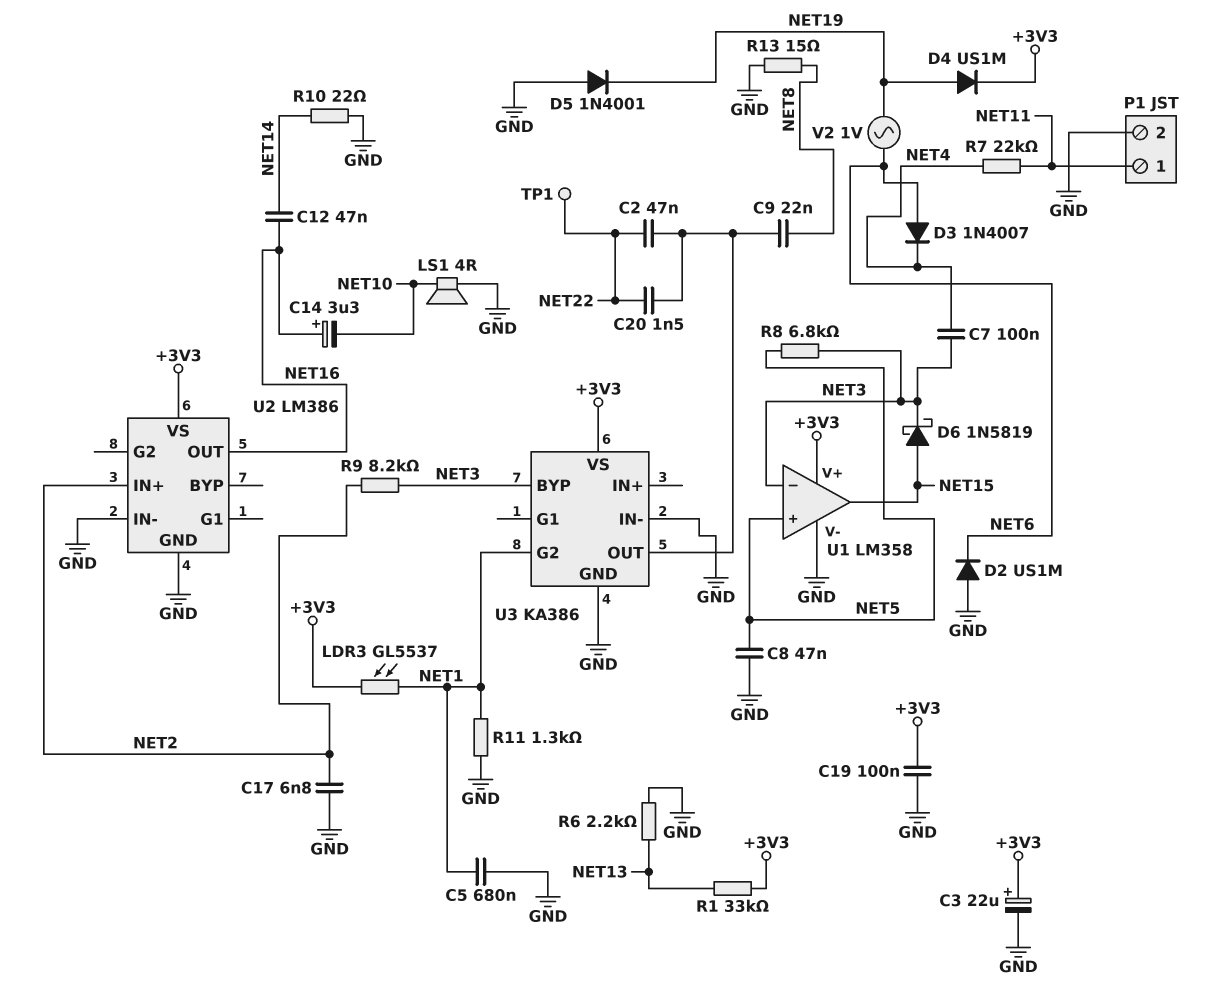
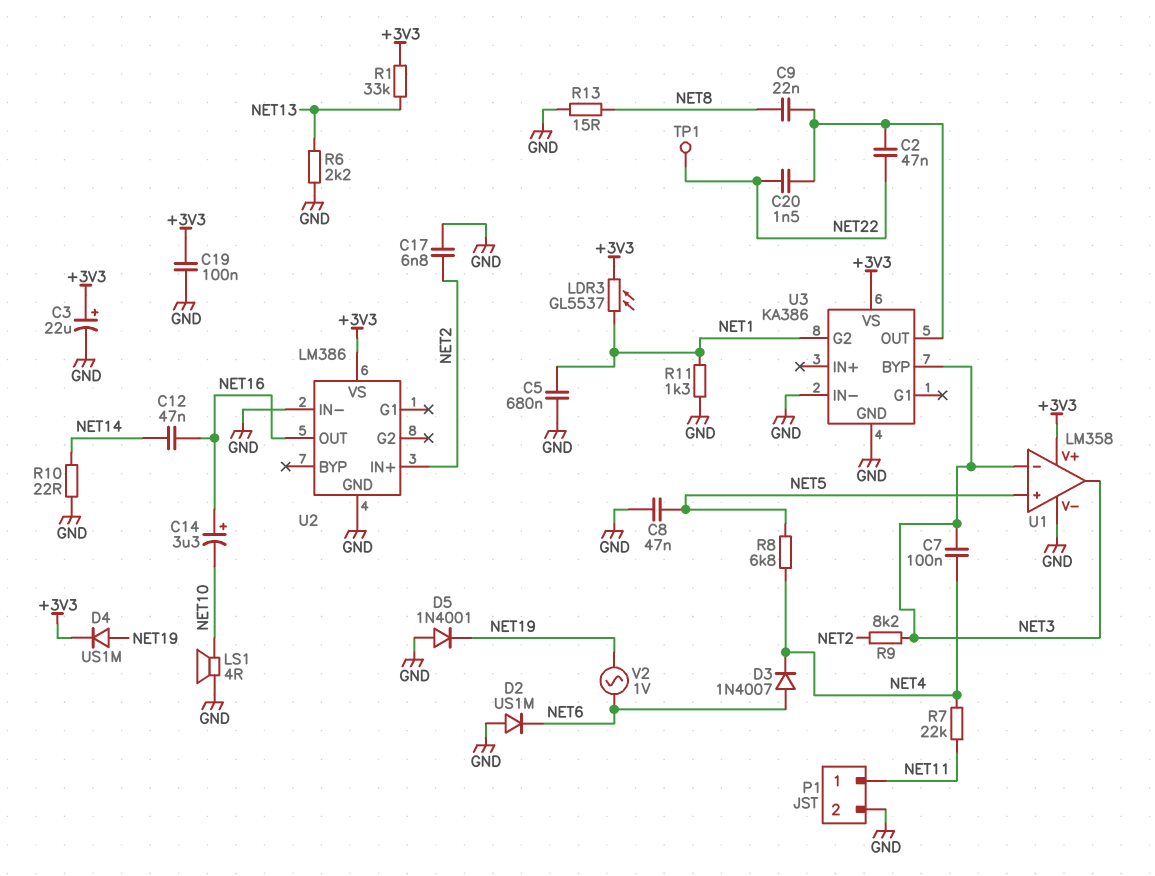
D6: schottky 1N5819 (A NET15, K NET3) -> none
R8: 6.8k (NET3, NET5) -> 6.8k (NET4, NET5)
U1 pin out: NET15 -> NET3

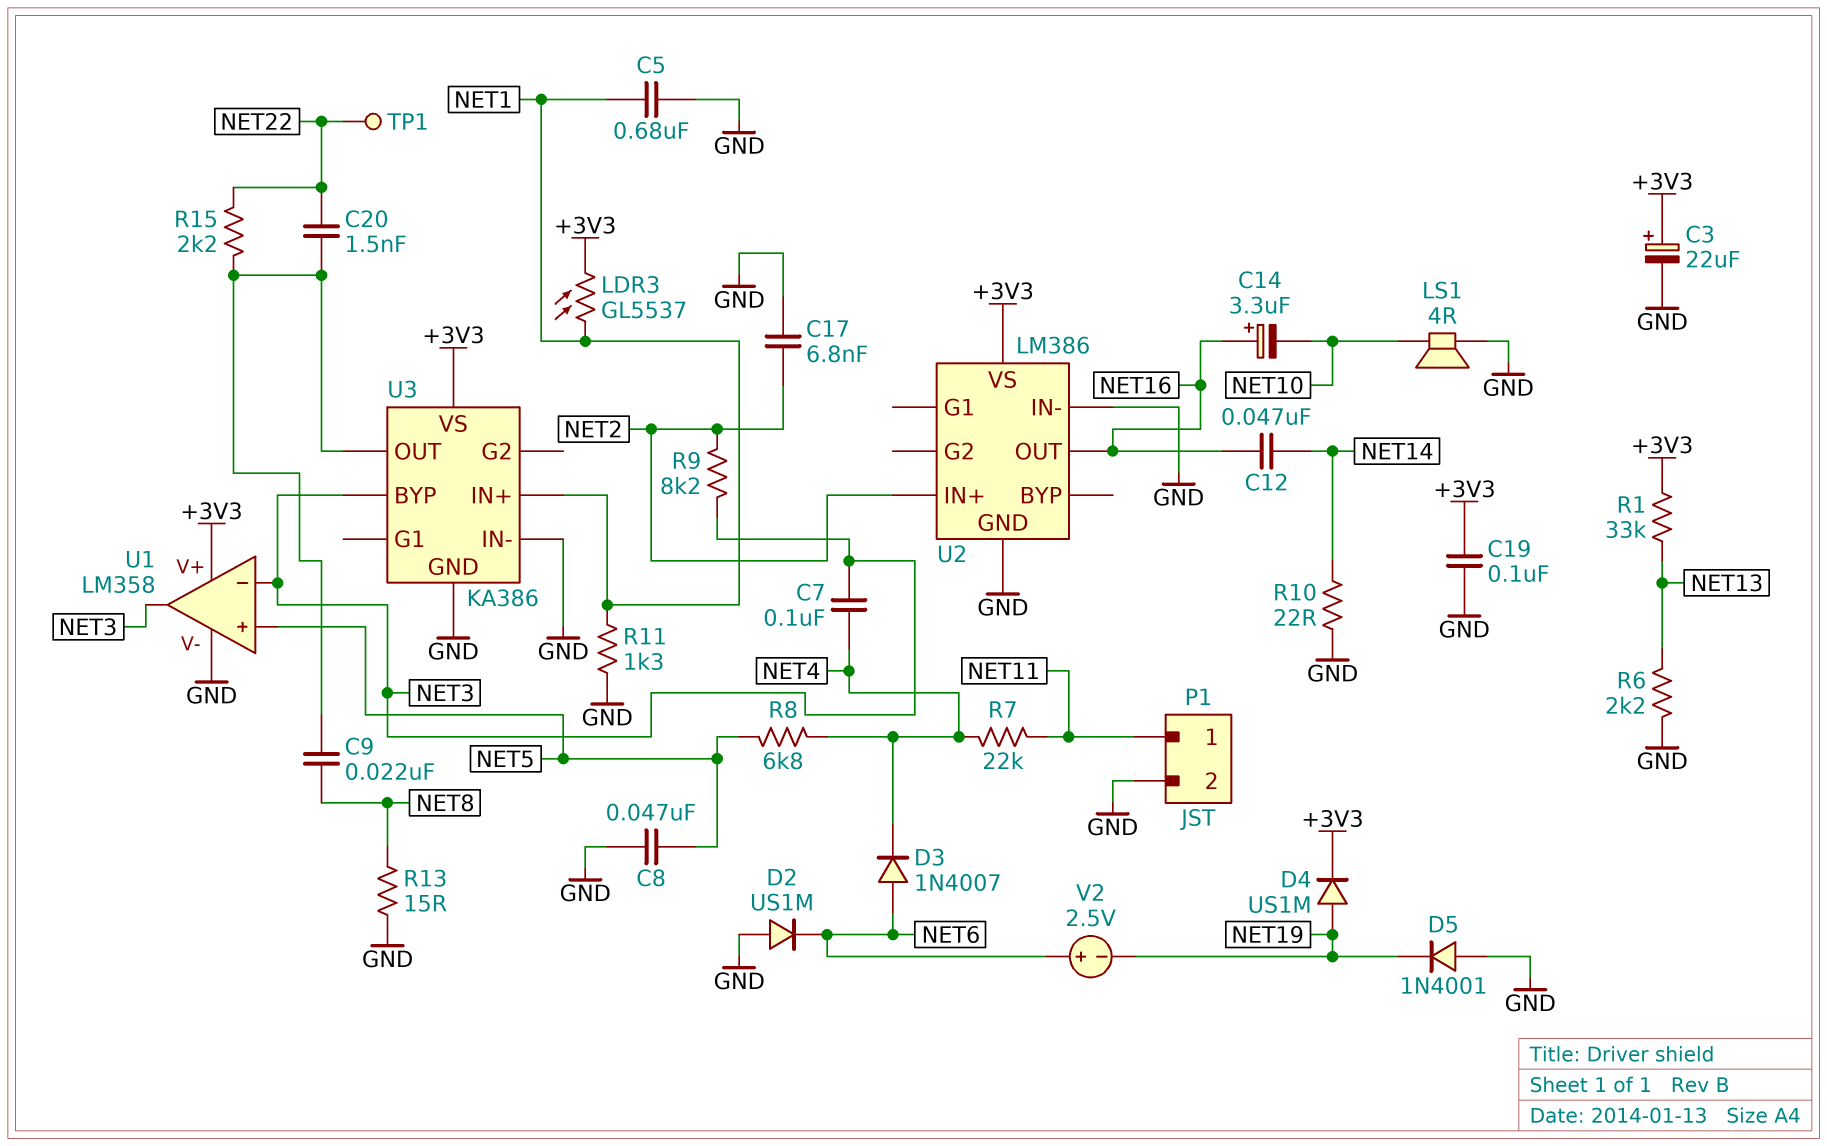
C2: 47nF (NET22, U3/OUT) -> none
R15: none -> 2.2k (NET22, U3/OUT)
U3 pin G2: NET1 -> none
U3 pin IN+: none -> NET1
V2: AC 1V (NET6, NET19) -> 2.5V (plus NET6, minus NET19)

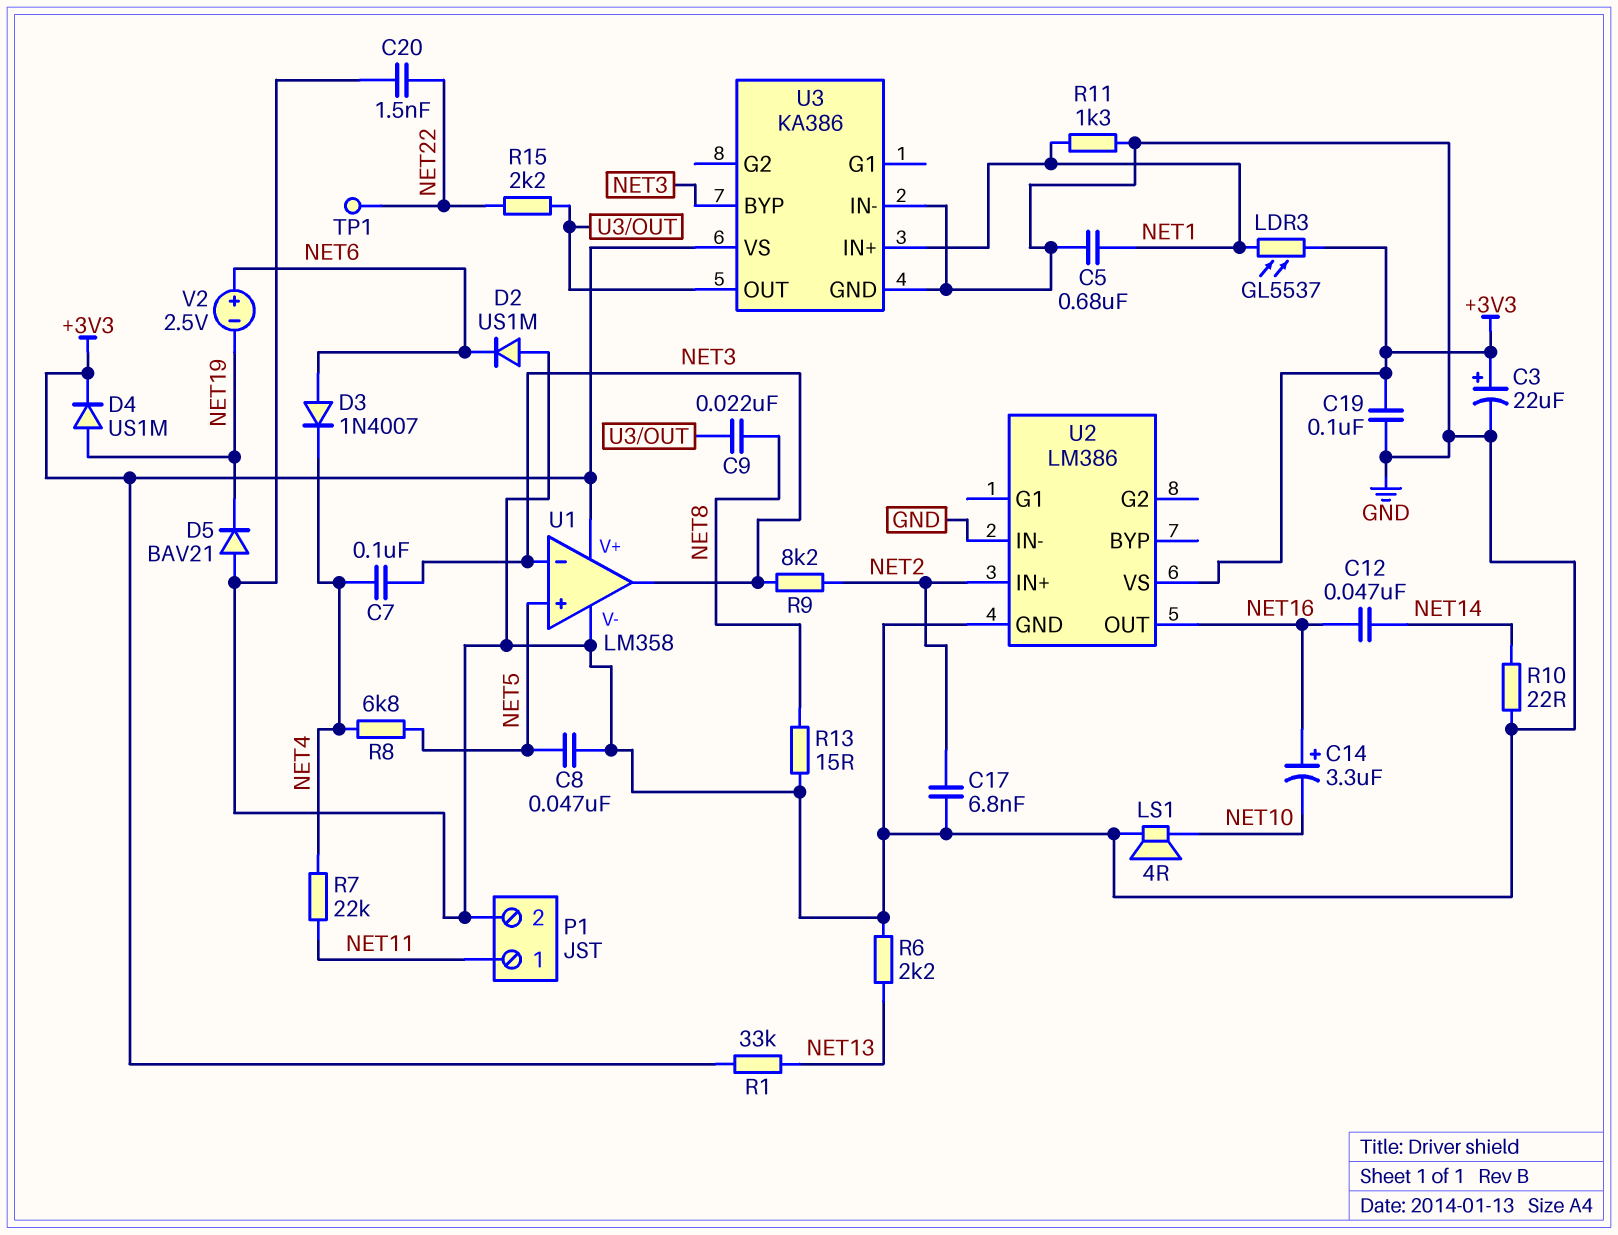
C20: 1.5nF (NET22, U3/OUT) -> 1.5nF (GND, NET22)
D5: diode 1N4001 (A GND, K NET19) -> diode BAV21 (A GND, K NET19)

